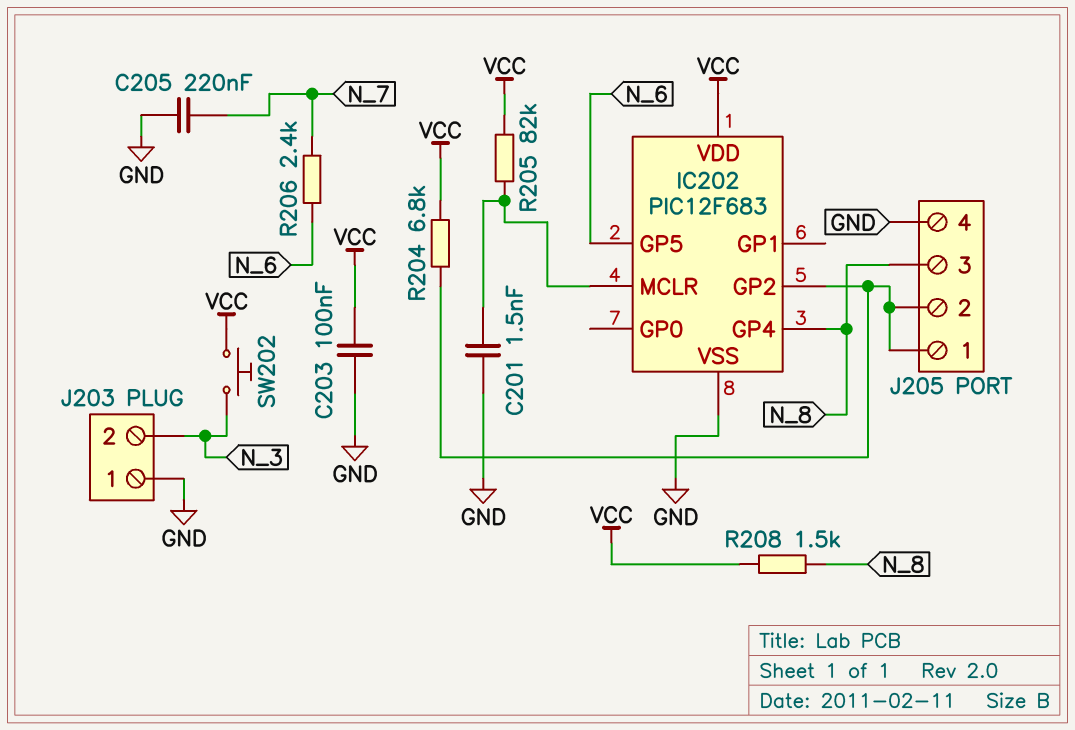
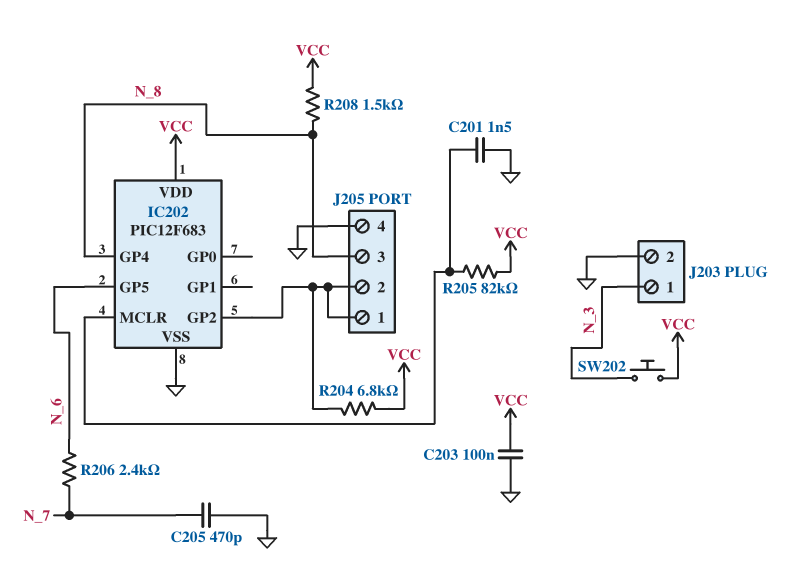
C205: 220nF (GND, N_7) -> 470pF (GND, N_7)
J203 pin 1: GND -> N_3
J203 pin 2: N_3 -> GND

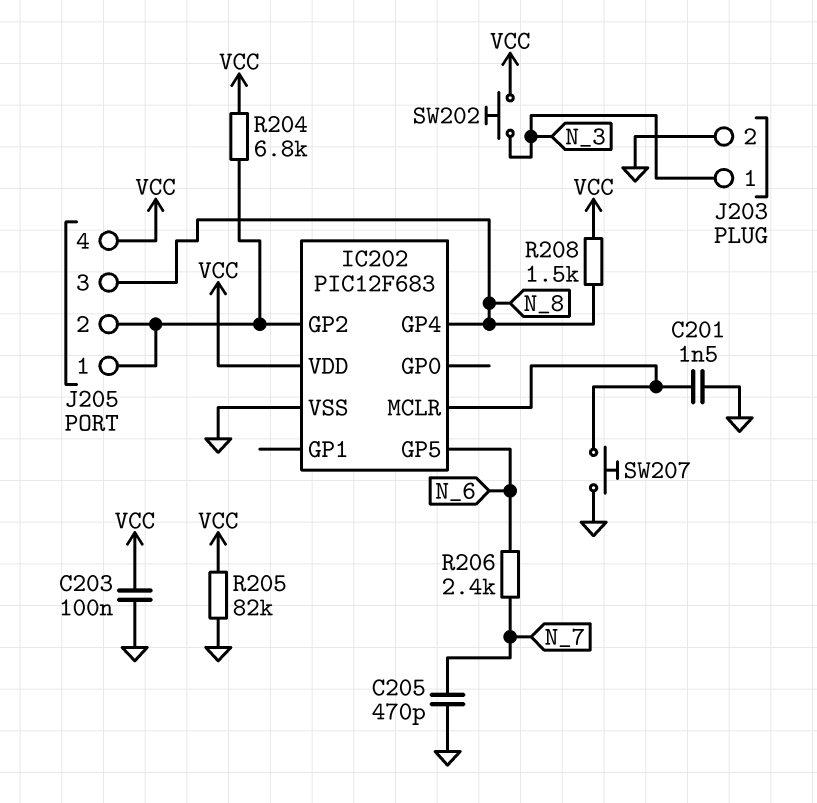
J205 pin 4: GND -> VCC
R205: 82k (IC202/MCLR, VCC) -> 82k (GND, VCC)
SW207: none -> button (GND, IC202/MCLR)

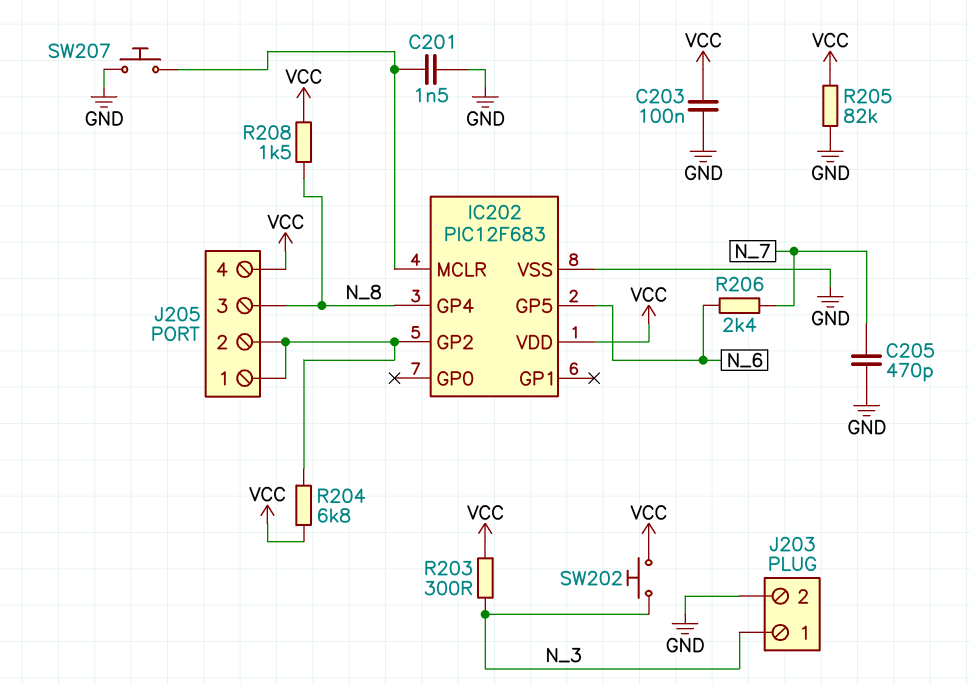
R203: none -> 300 (N_3, VCC)

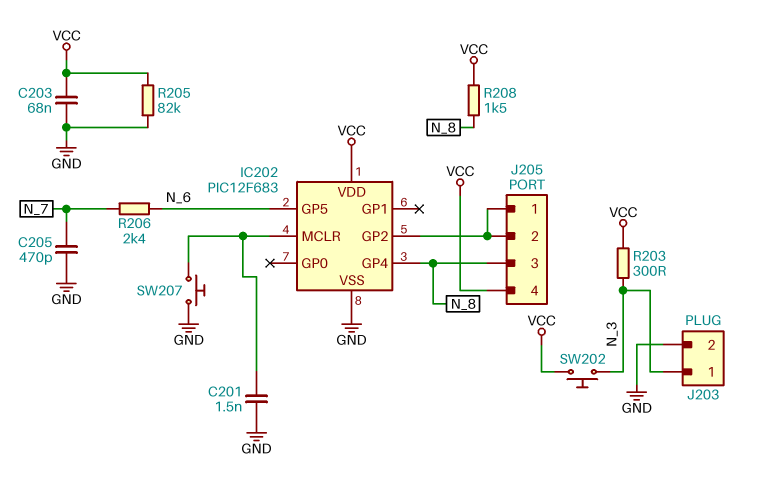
C203: 100nF (GND, VCC) -> 68nF (GND, VCC)
R204: 6.8k (IC202/GP2, VCC) -> none

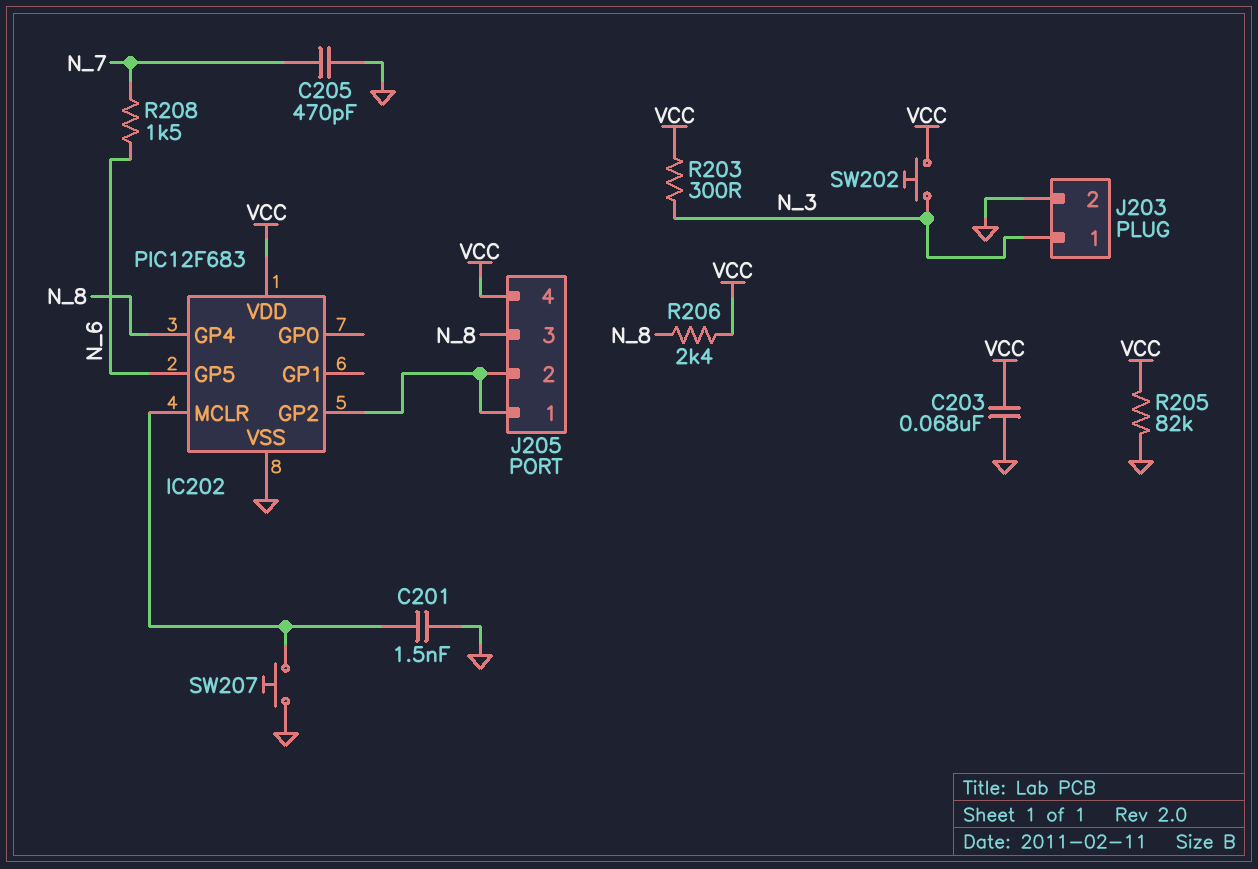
R206: 2.4k (N_6, N_7) -> 2.4k (N_8, VCC)
R208: 1.5k (N_8, VCC) -> 1.5k (N_6, N_7)

